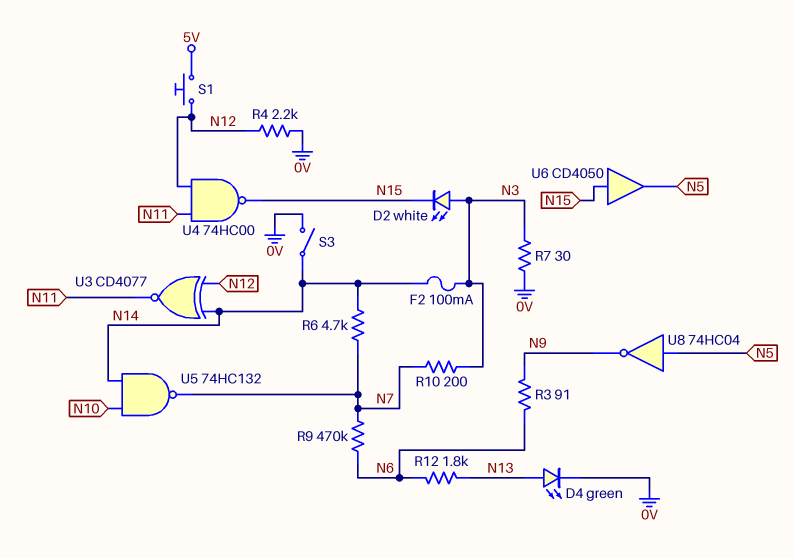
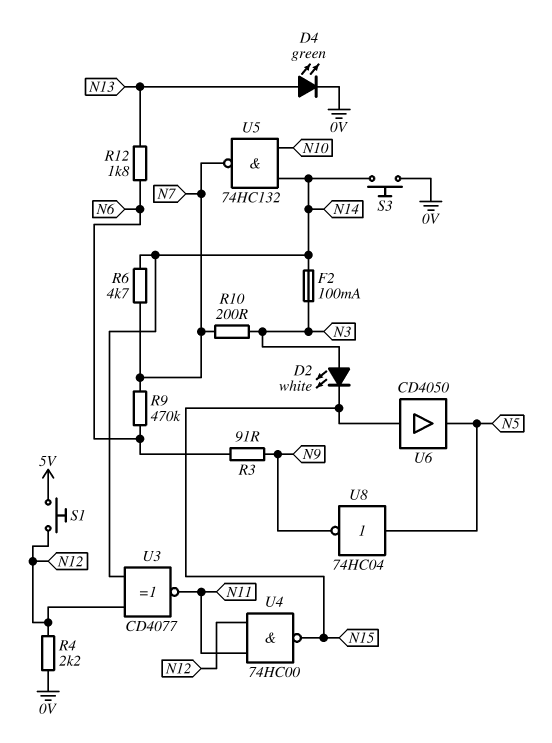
R7: 30 (0V, N3) -> none
S3: switch (0V, N14) -> button (0V, N14)

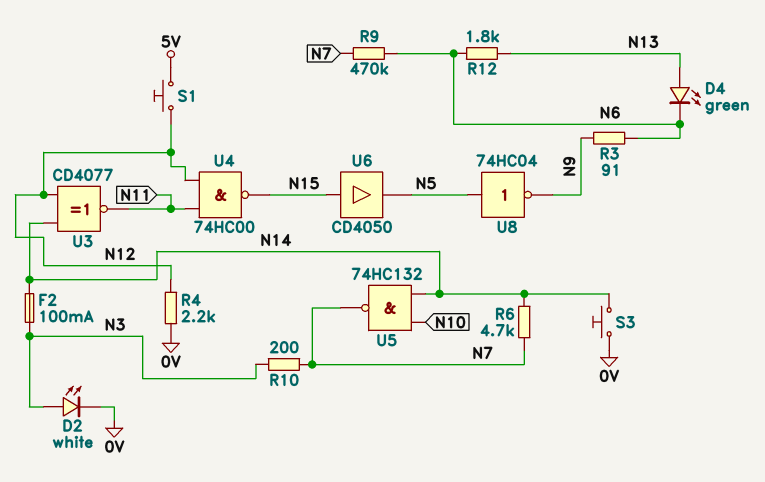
D2: LED white (A N3, K N15) -> LED white (A N3, K 0V)
D4: LED green (A N13, K 0V) -> LED green (A N13, K N6)

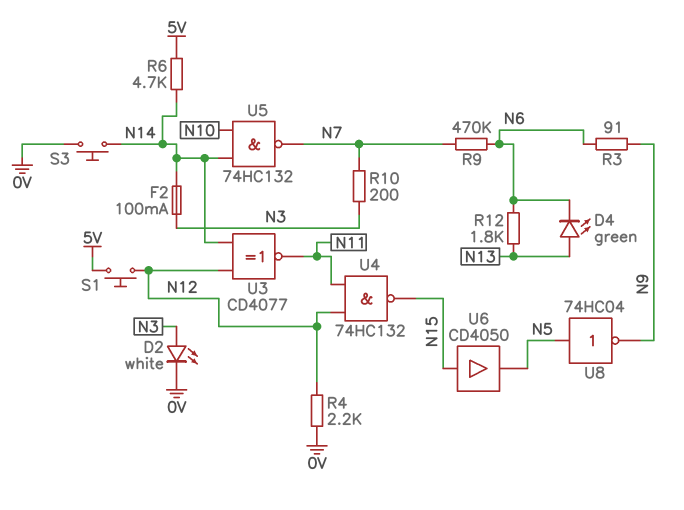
R6: 4.7k (N7, N14) -> 4.7k (5V, N14)
U4: NAND 74HC00 (in N11, in N12, out N15) -> NAND 74HC132 (in N11, in N12, out N15)

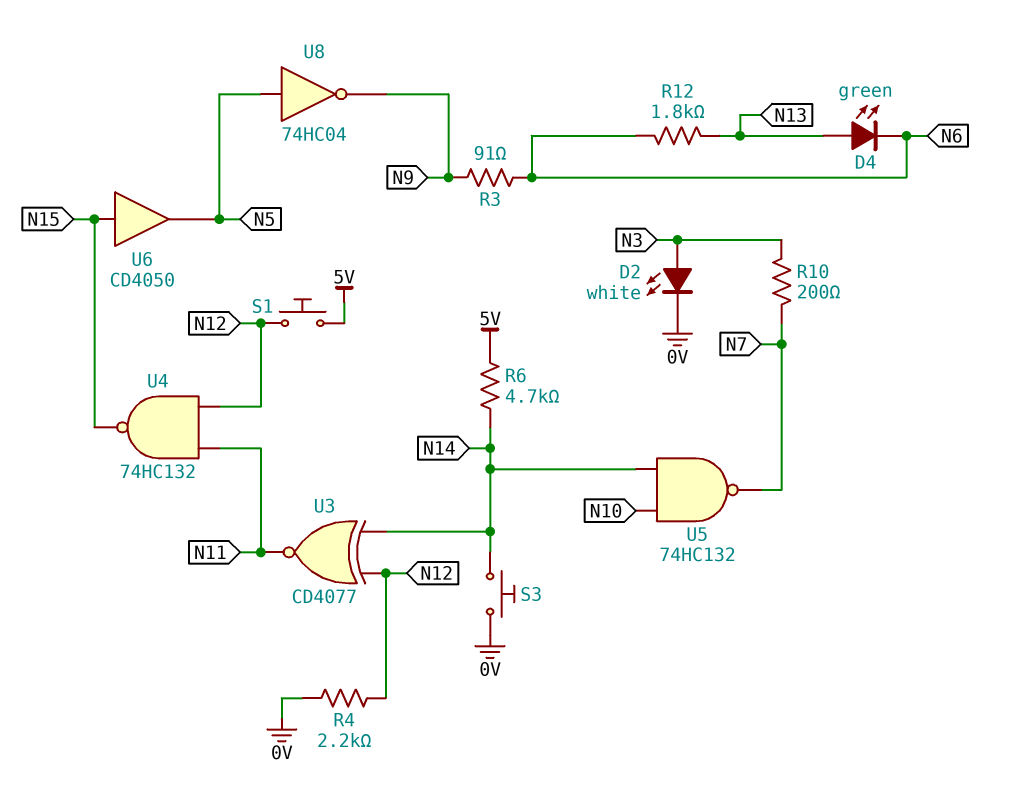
F2: 100mA (N3, N14) -> none
R9: 470k (N6, N7) -> none

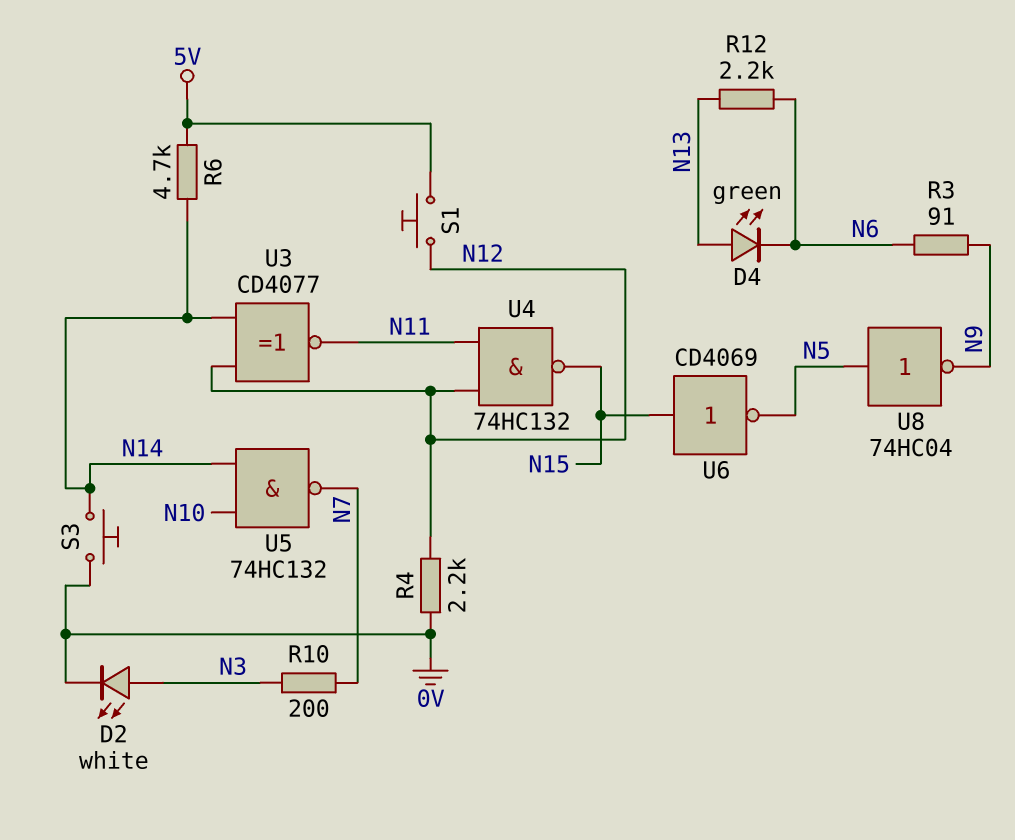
R12: 1.8k (N6, N13) -> 2.2k (N6, N13)
U6: buffer CD4050 (in N15, out N5) -> NOT CD4069 (in N15, out N5)

